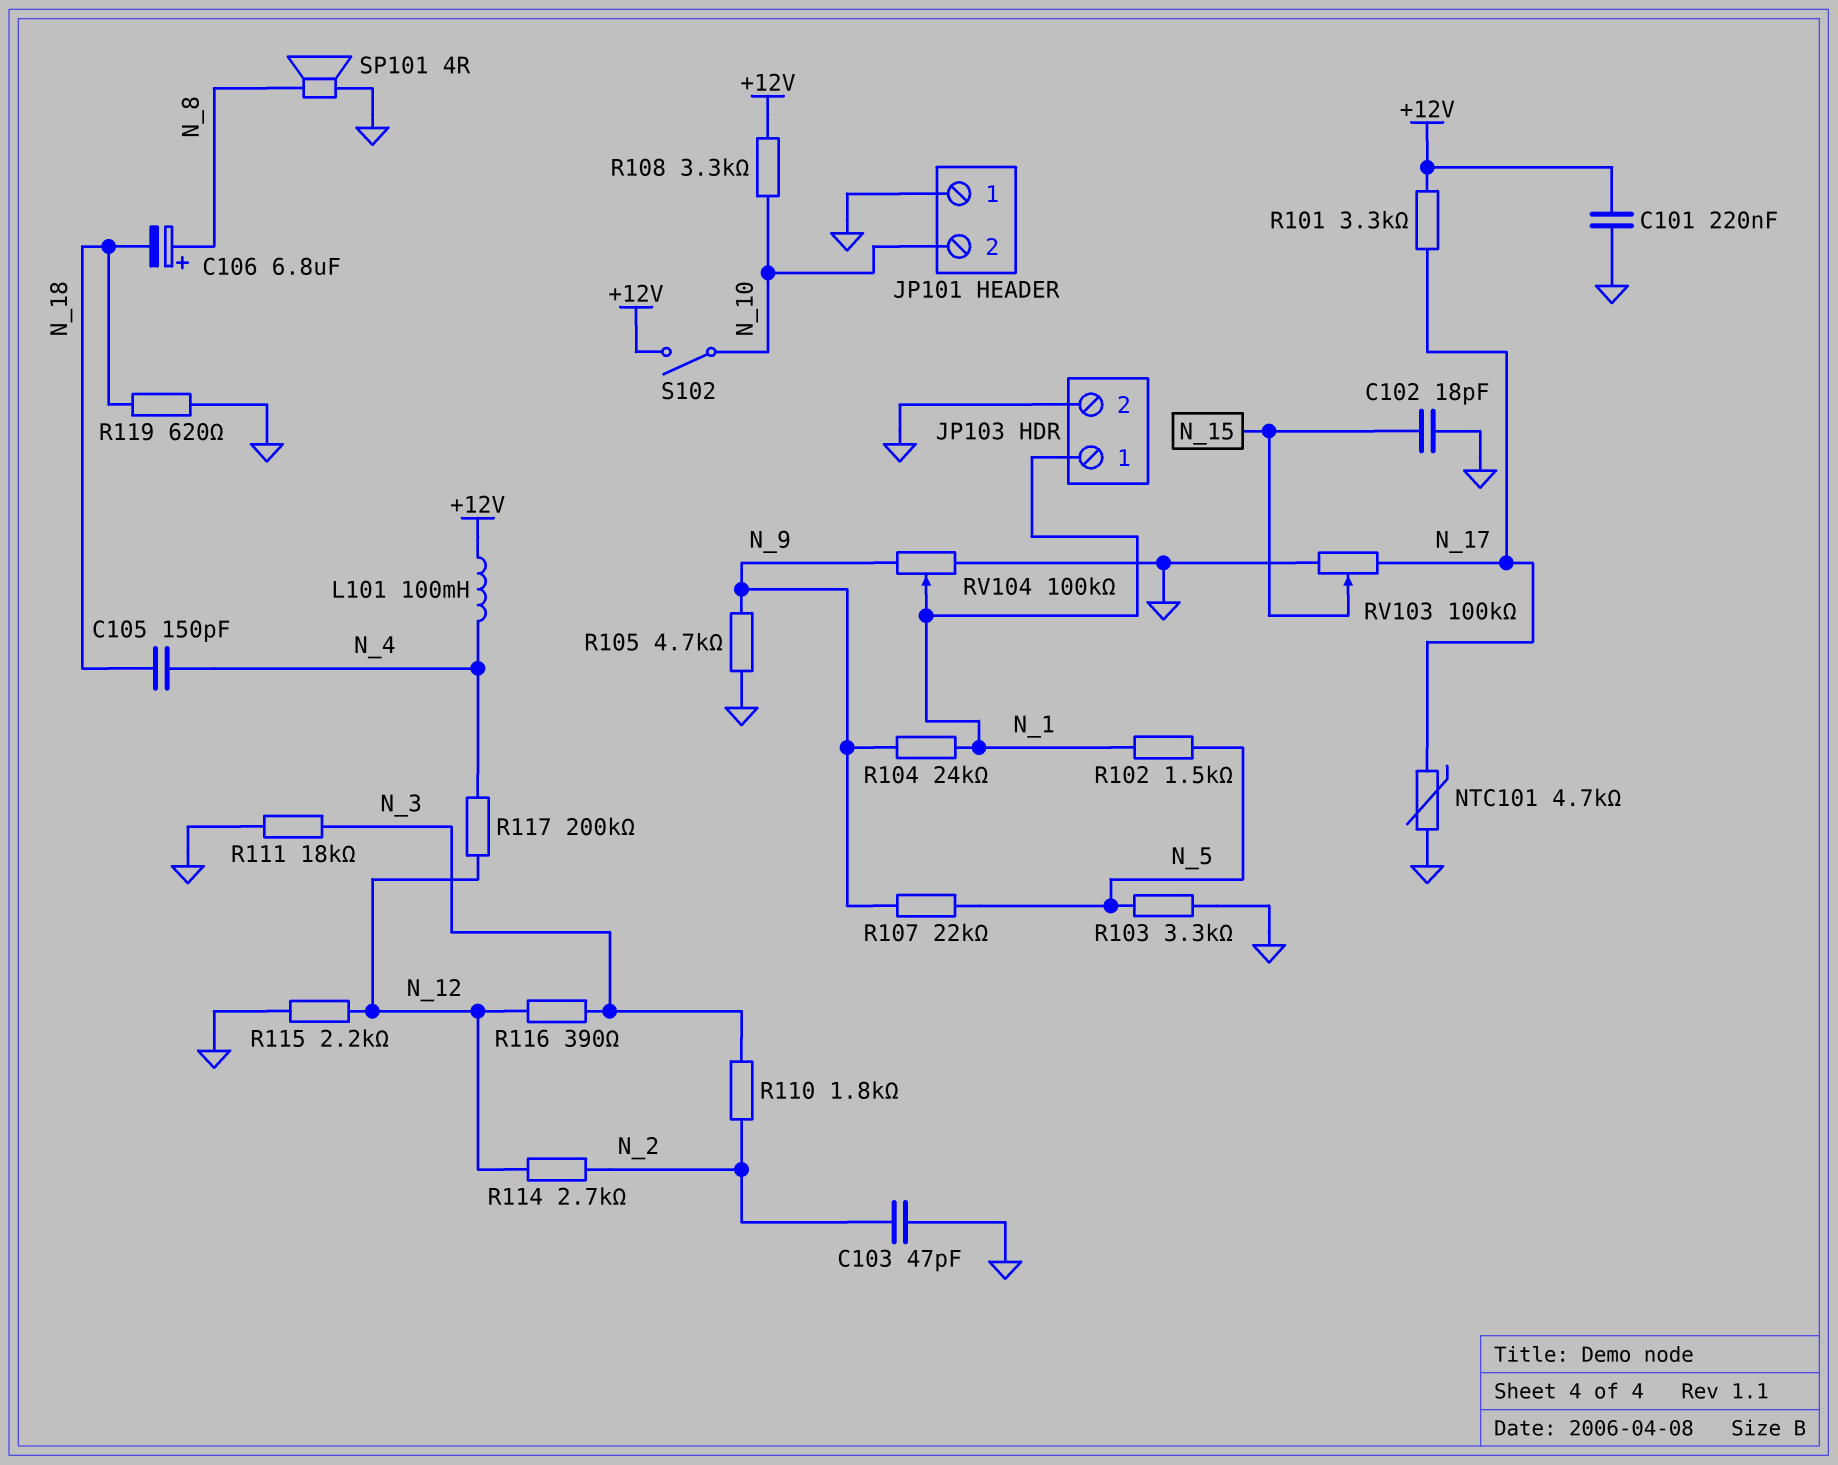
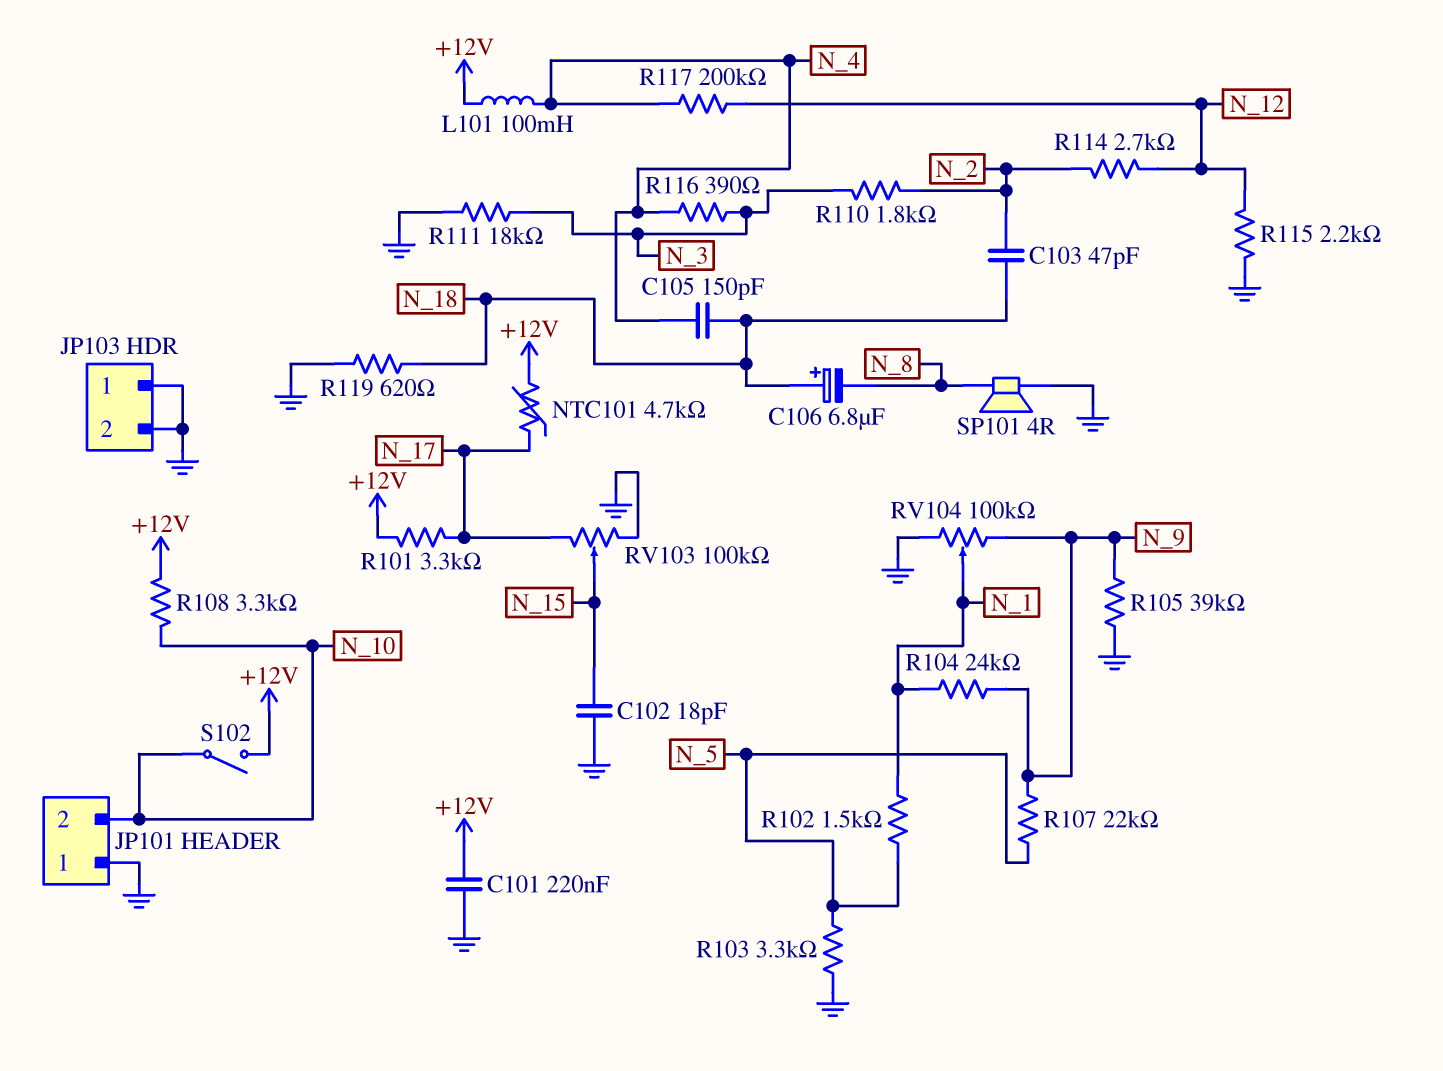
C103: 47pF (GND, N_2) -> 47pF (N_2, N_18)
C106: 6.8uF (plus N_8, minus N_18) -> 6.8uF (plus N_18, minus N_8)
JP103 pin 1: N_1 -> GND
NTC101: 4.7k (GND, N_17) -> 4.7k (+12V, N_17)
R105: 4.7k (GND, N_9) -> 39k (GND, N_9)
R116: 390 (N_3, N_12) -> 390 (N_3, N_4)

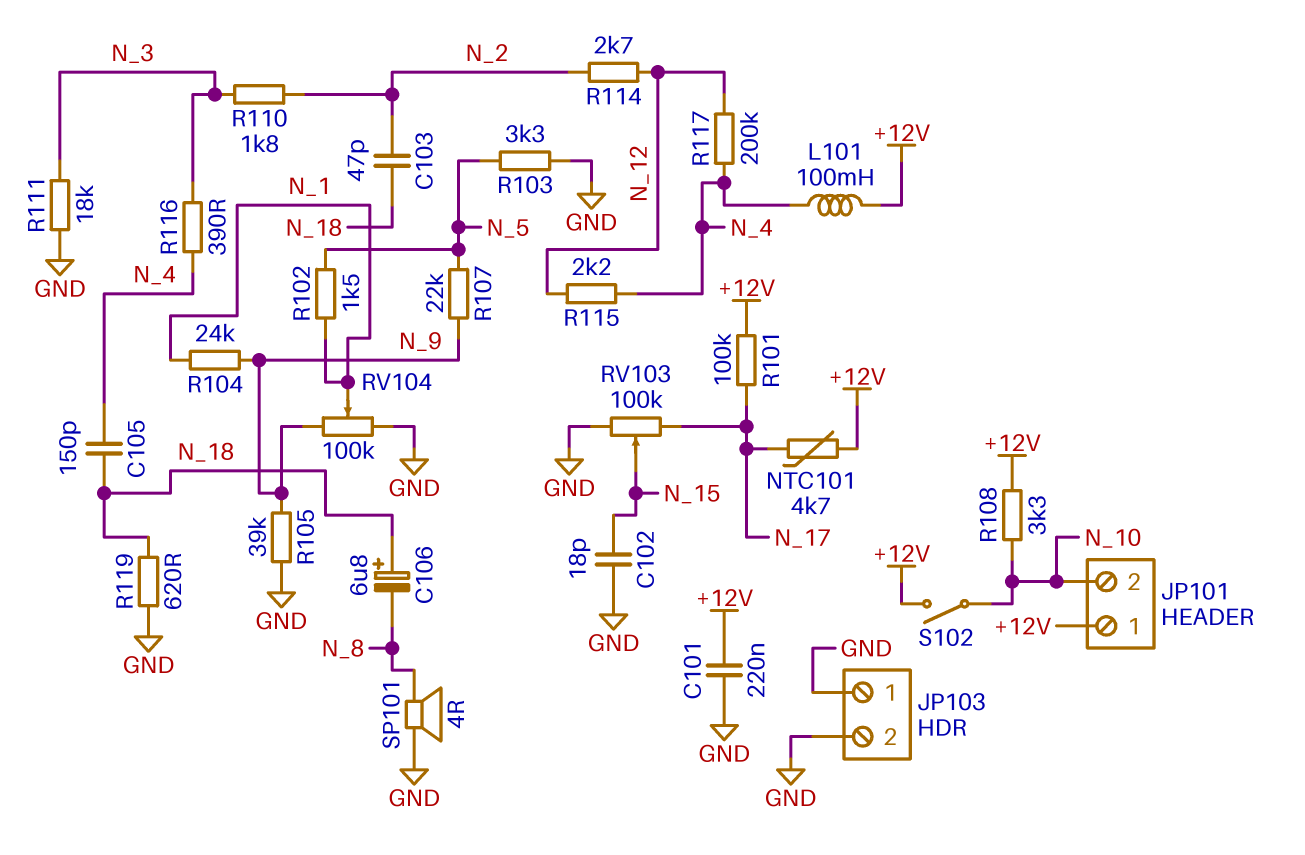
JP101 pin 1: GND -> +12V
R101: 3.3k (+12V, N_17) -> 100k (+12V, N_17)
R115: 2.2k (GND, N_12) -> 2.2k (N_4, N_12)

